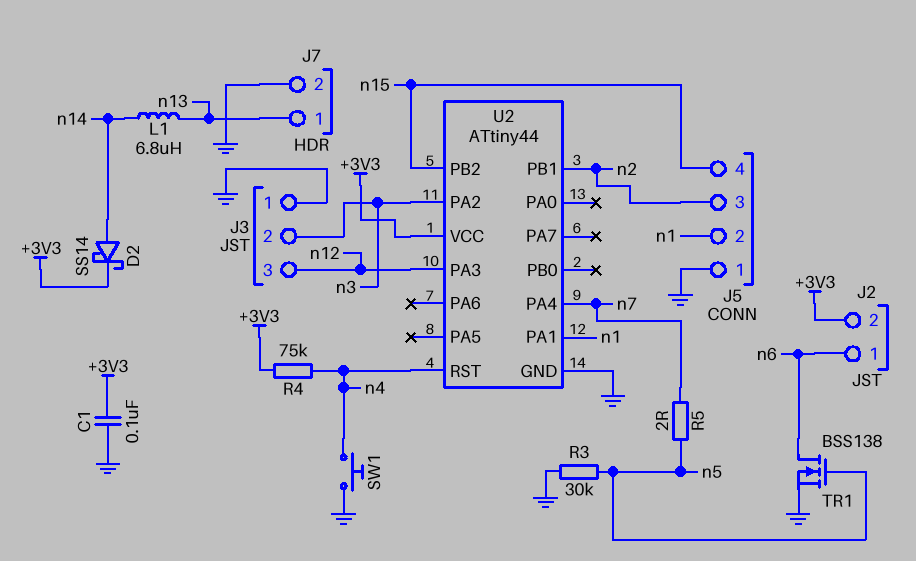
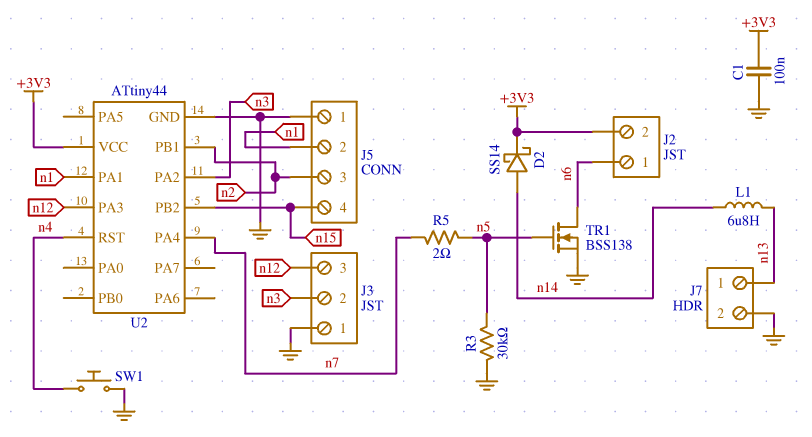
R4: 75k (+3V3, n4) -> none

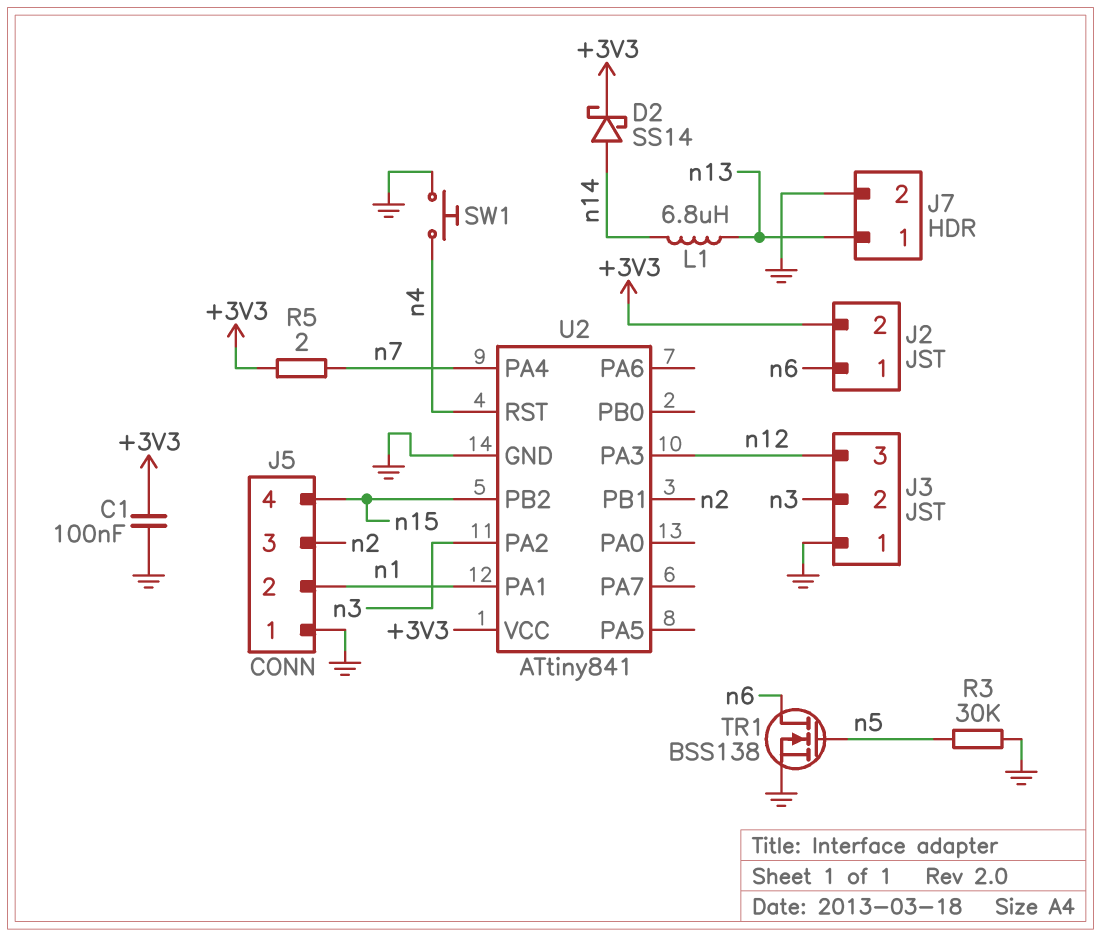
R5: 2 (n5, n7) -> 2 (+3V3, n7)
U2: ATtiny44 -> ATtiny841

